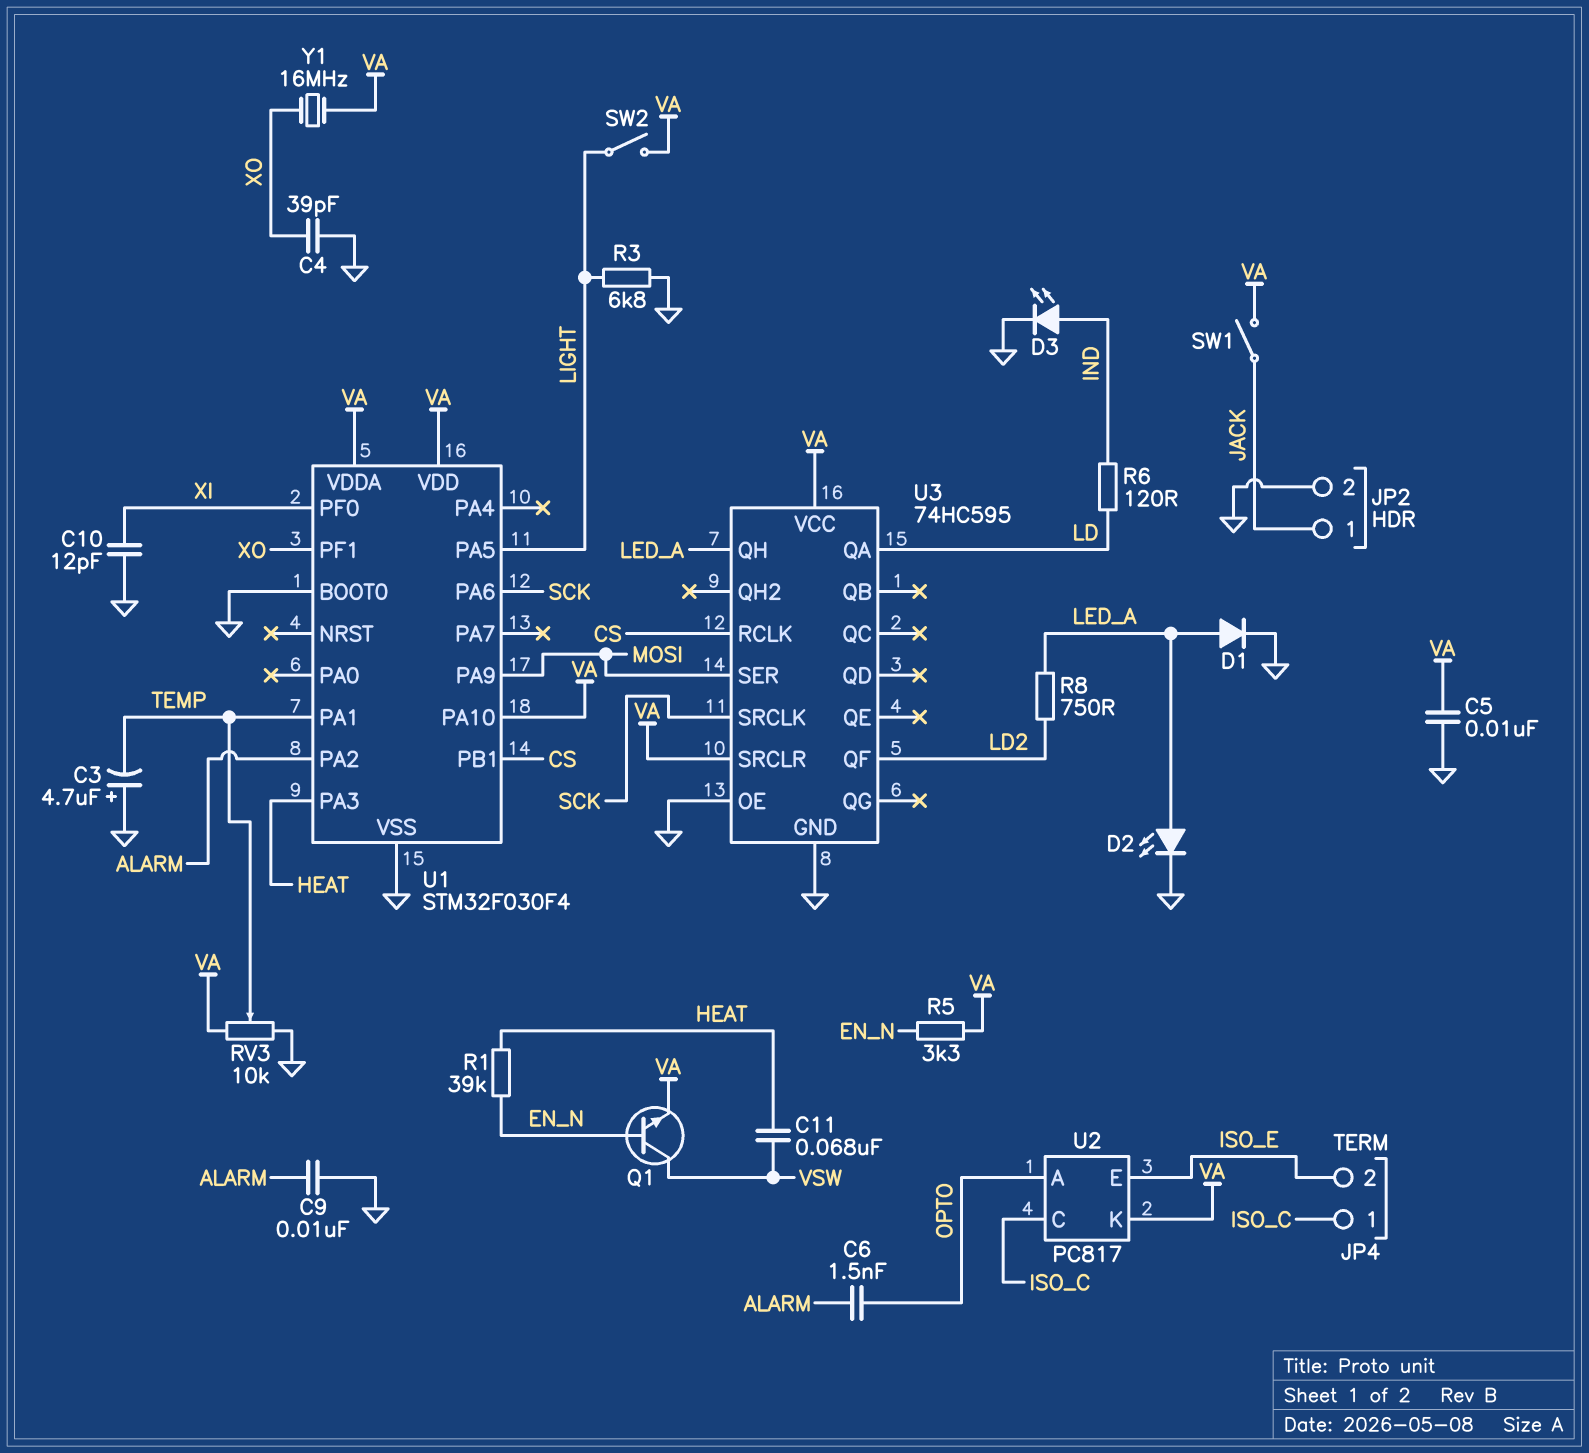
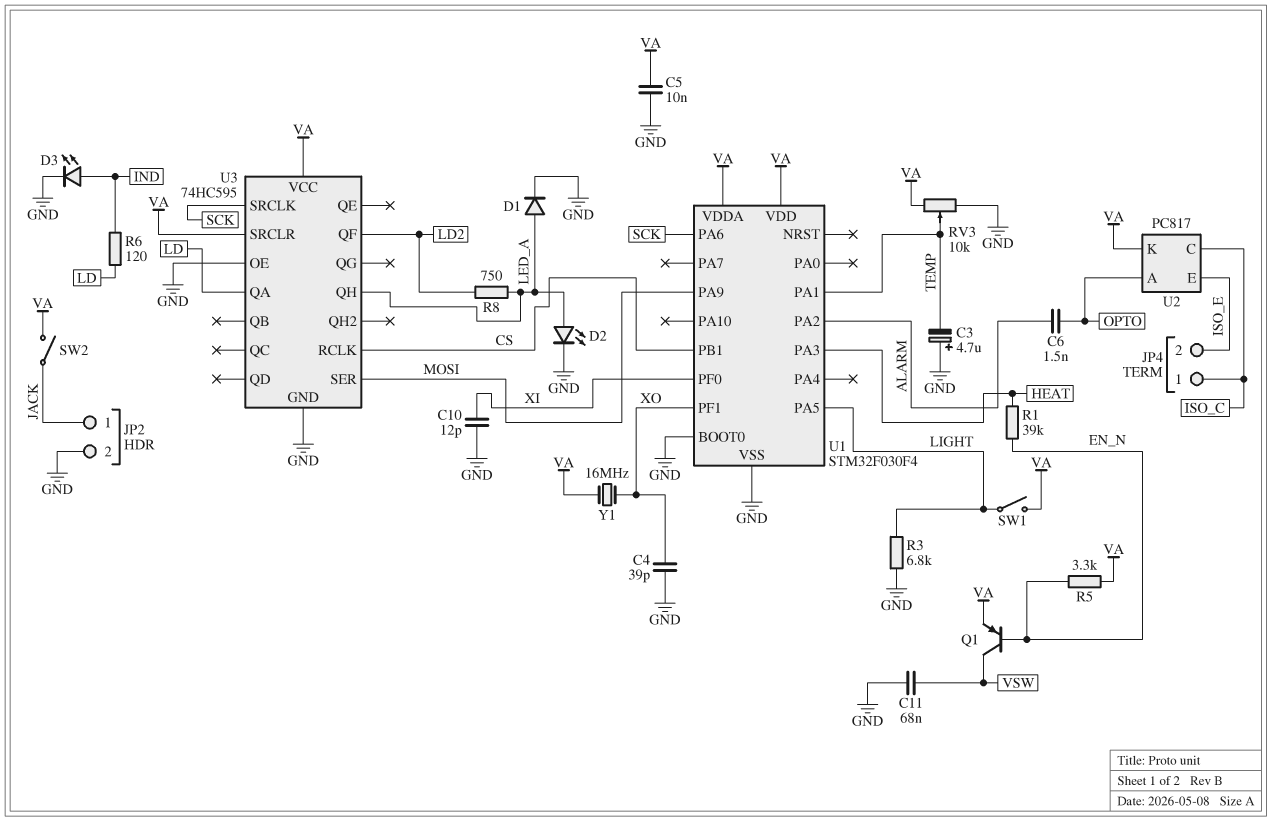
C9: 10nF (ALARM, GND) -> none
C11: 68nF (HEAT, VSW) -> 68nF (GND, VSW)
Q1: NPN (B EN_N, C VSW, E VA) -> PNP (B EN_N, C VSW, E VA)
SW1: switch (JACK, VA) -> switch (LIGHT, VA)
SW2: switch (LIGHT, VA) -> switch (JACK, VA)
U1 pin PA10: VA -> none

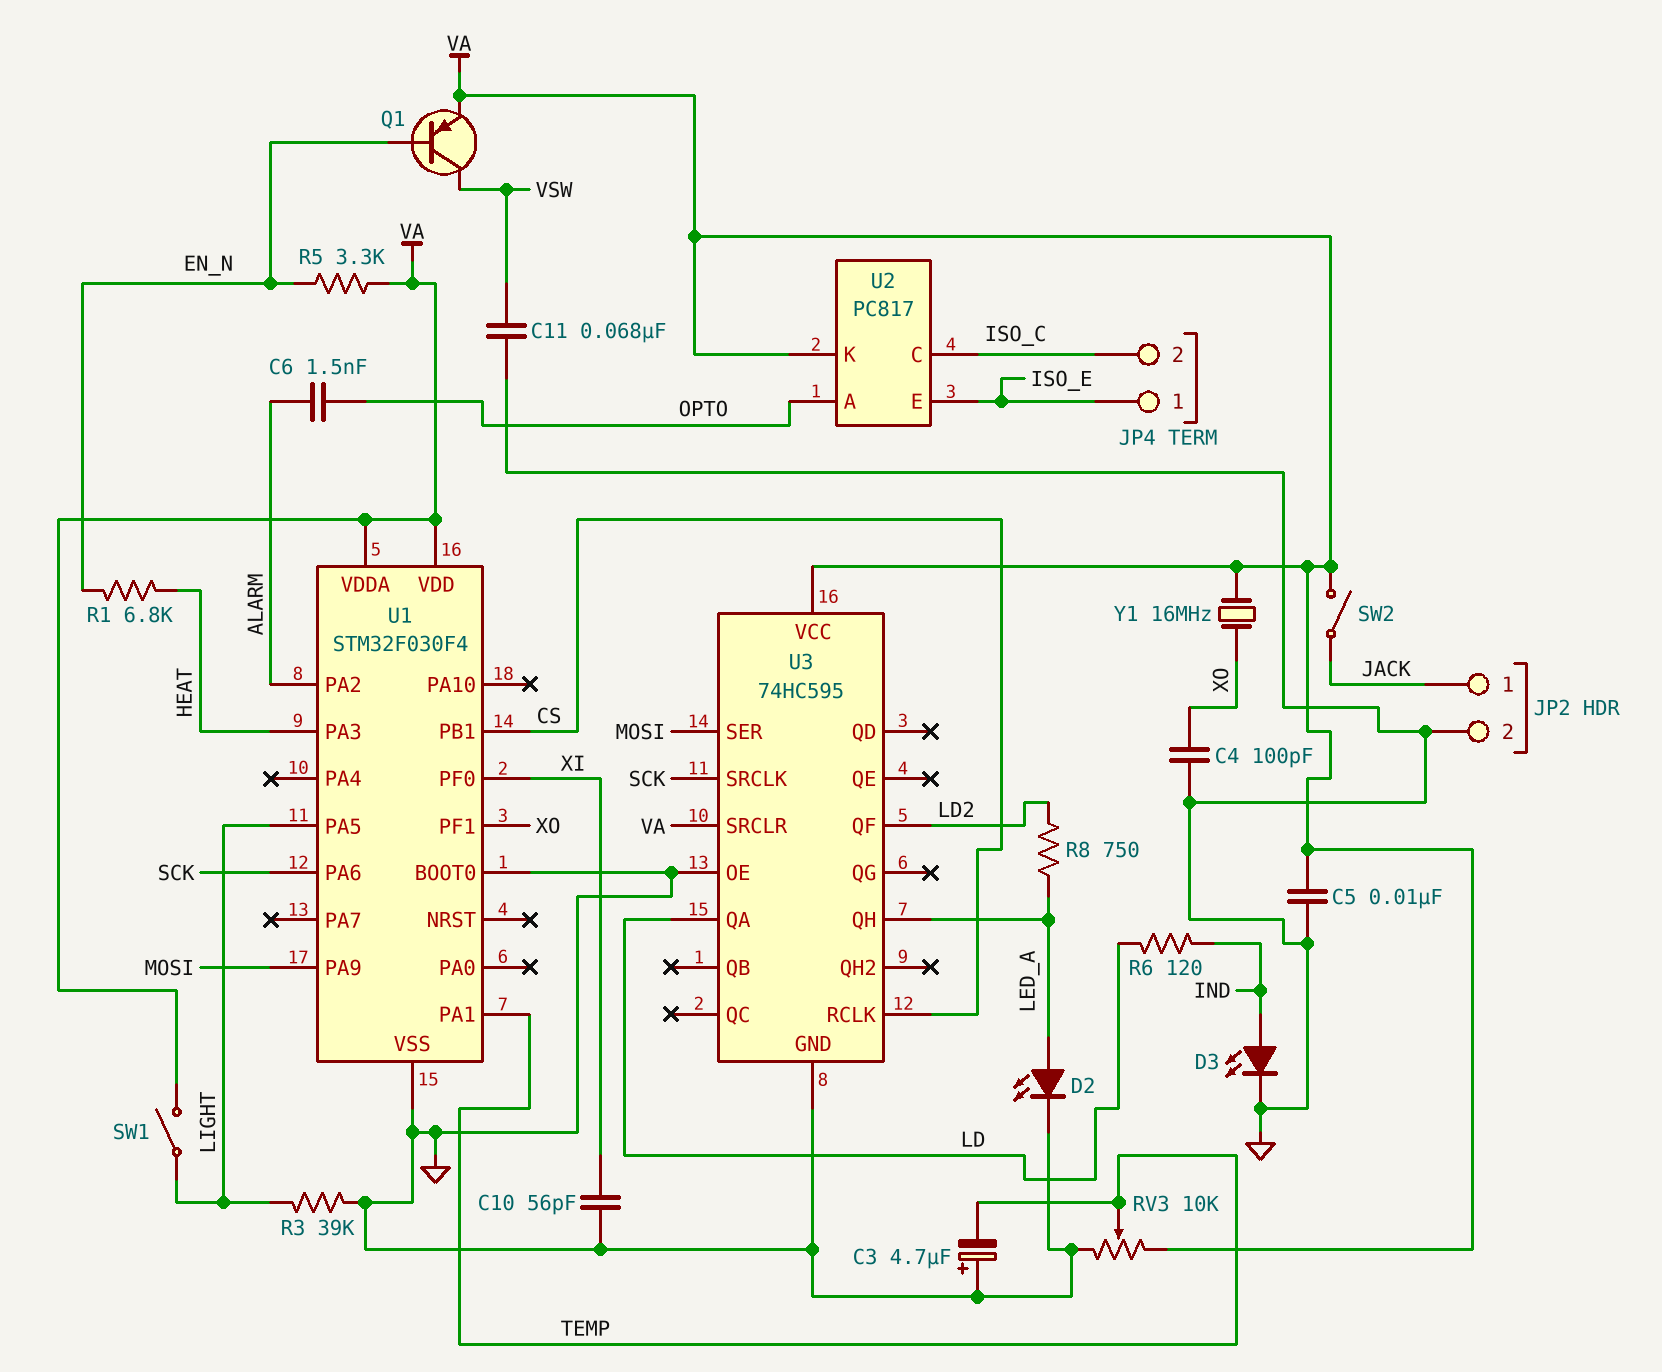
C4: 39pF (GND, XO) -> 100pF (GND, XO)
C10: 12pF (GND, XI) -> 56pF (GND, XI)
D1: diode (A LED_A, K GND) -> none
JP4 pin 1: ISO_C -> ISO_E
JP4 pin 2: ISO_E -> ISO_C
R1: 39k (EN_N, HEAT) -> 6.8k (EN_N, HEAT)
R3: 6.8k (GND, LIGHT) -> 39k (GND, LIGHT)

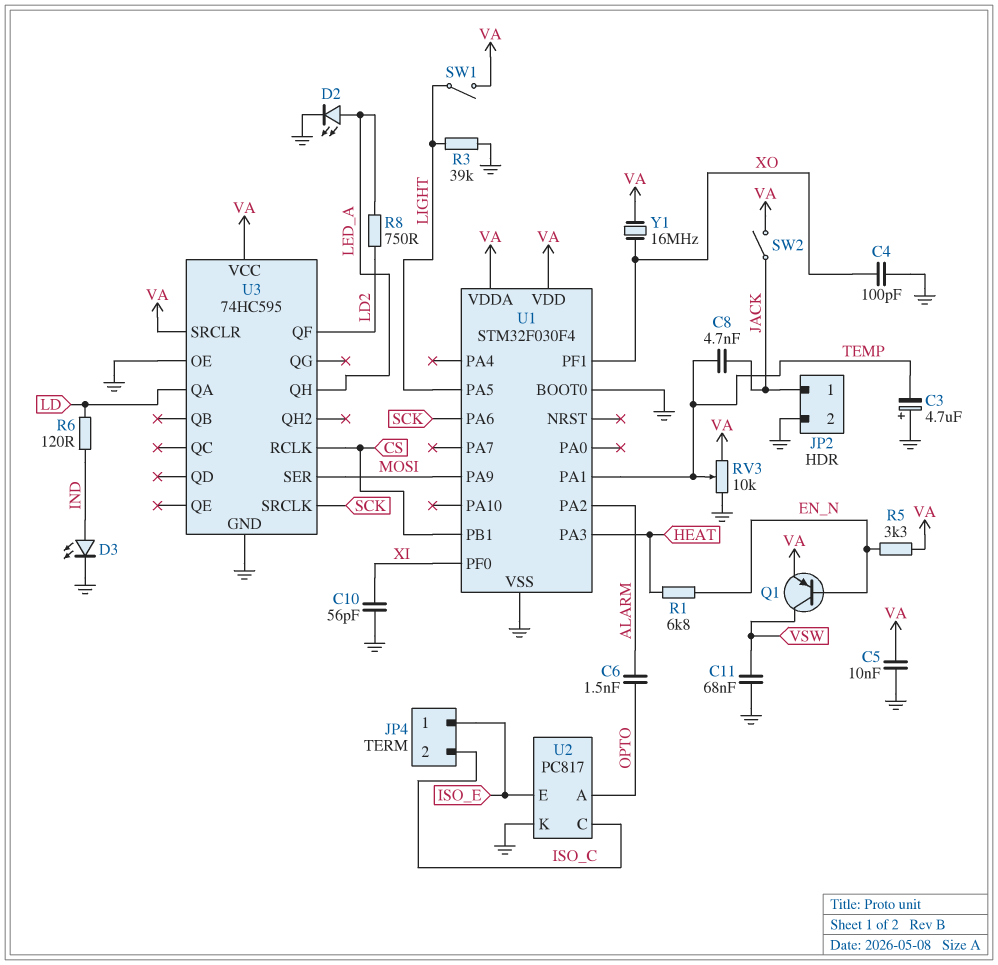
C8: none -> 4.7nF (JACK, TEMP)
U2 pin K: VA -> GND

